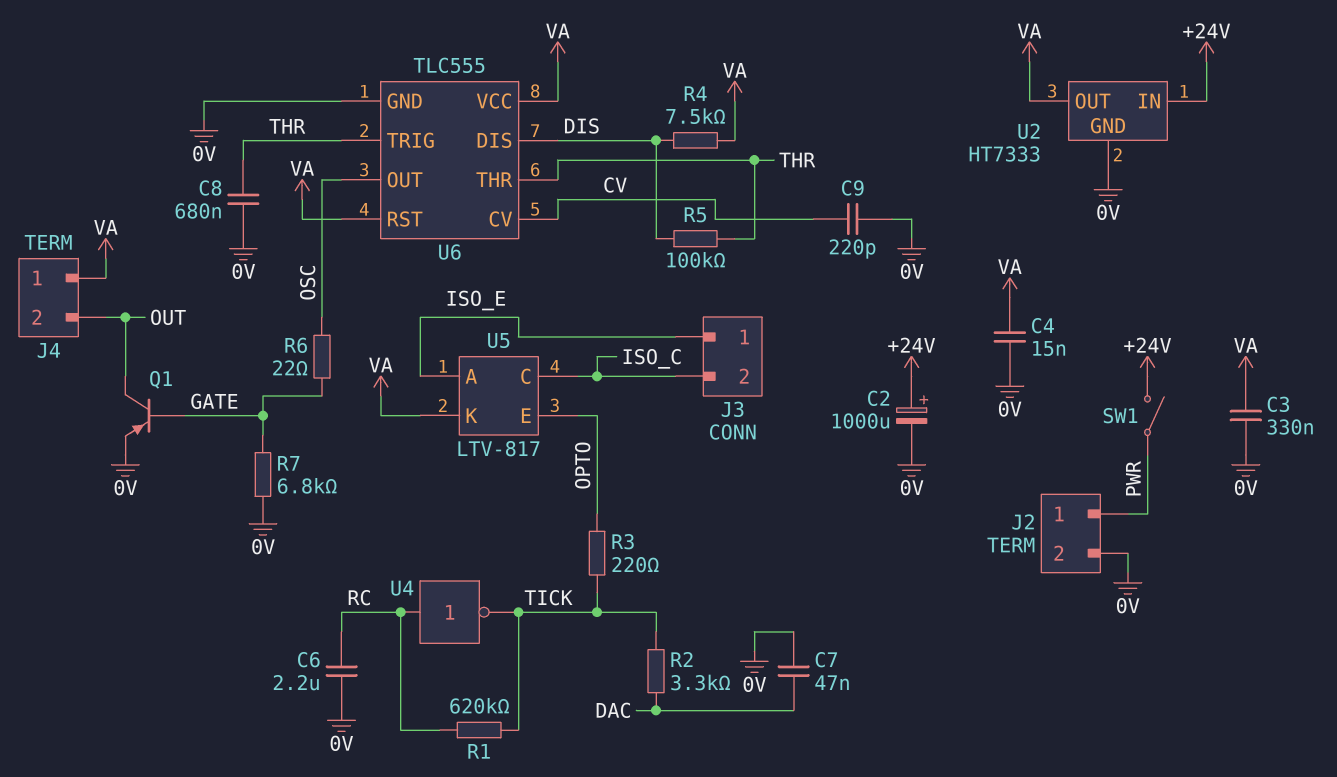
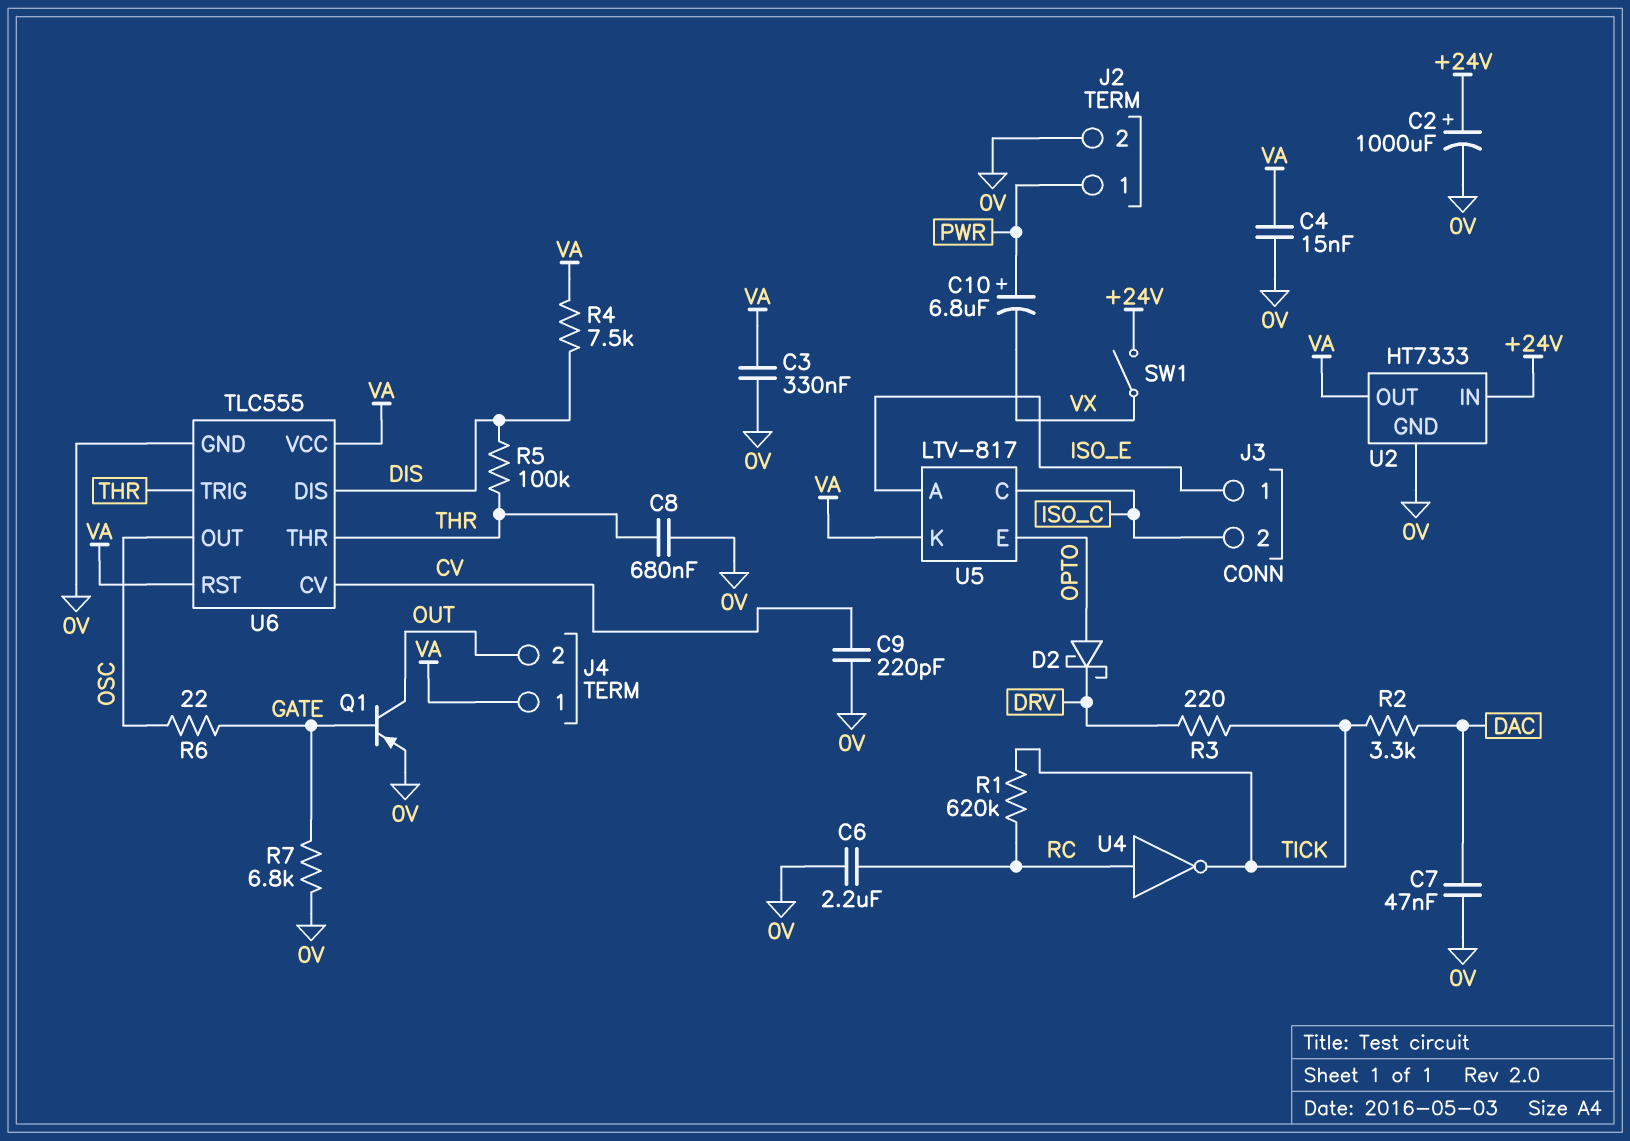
C10: none -> 6.8uF (plus PWR, minus VX)
D2: none -> schottky (A OPTO, K DRV)
R3: 220 (OPTO, TICK) -> 220 (DRV, TICK)
SW1: switch (+24V, PWR) -> switch (+24V, VX)

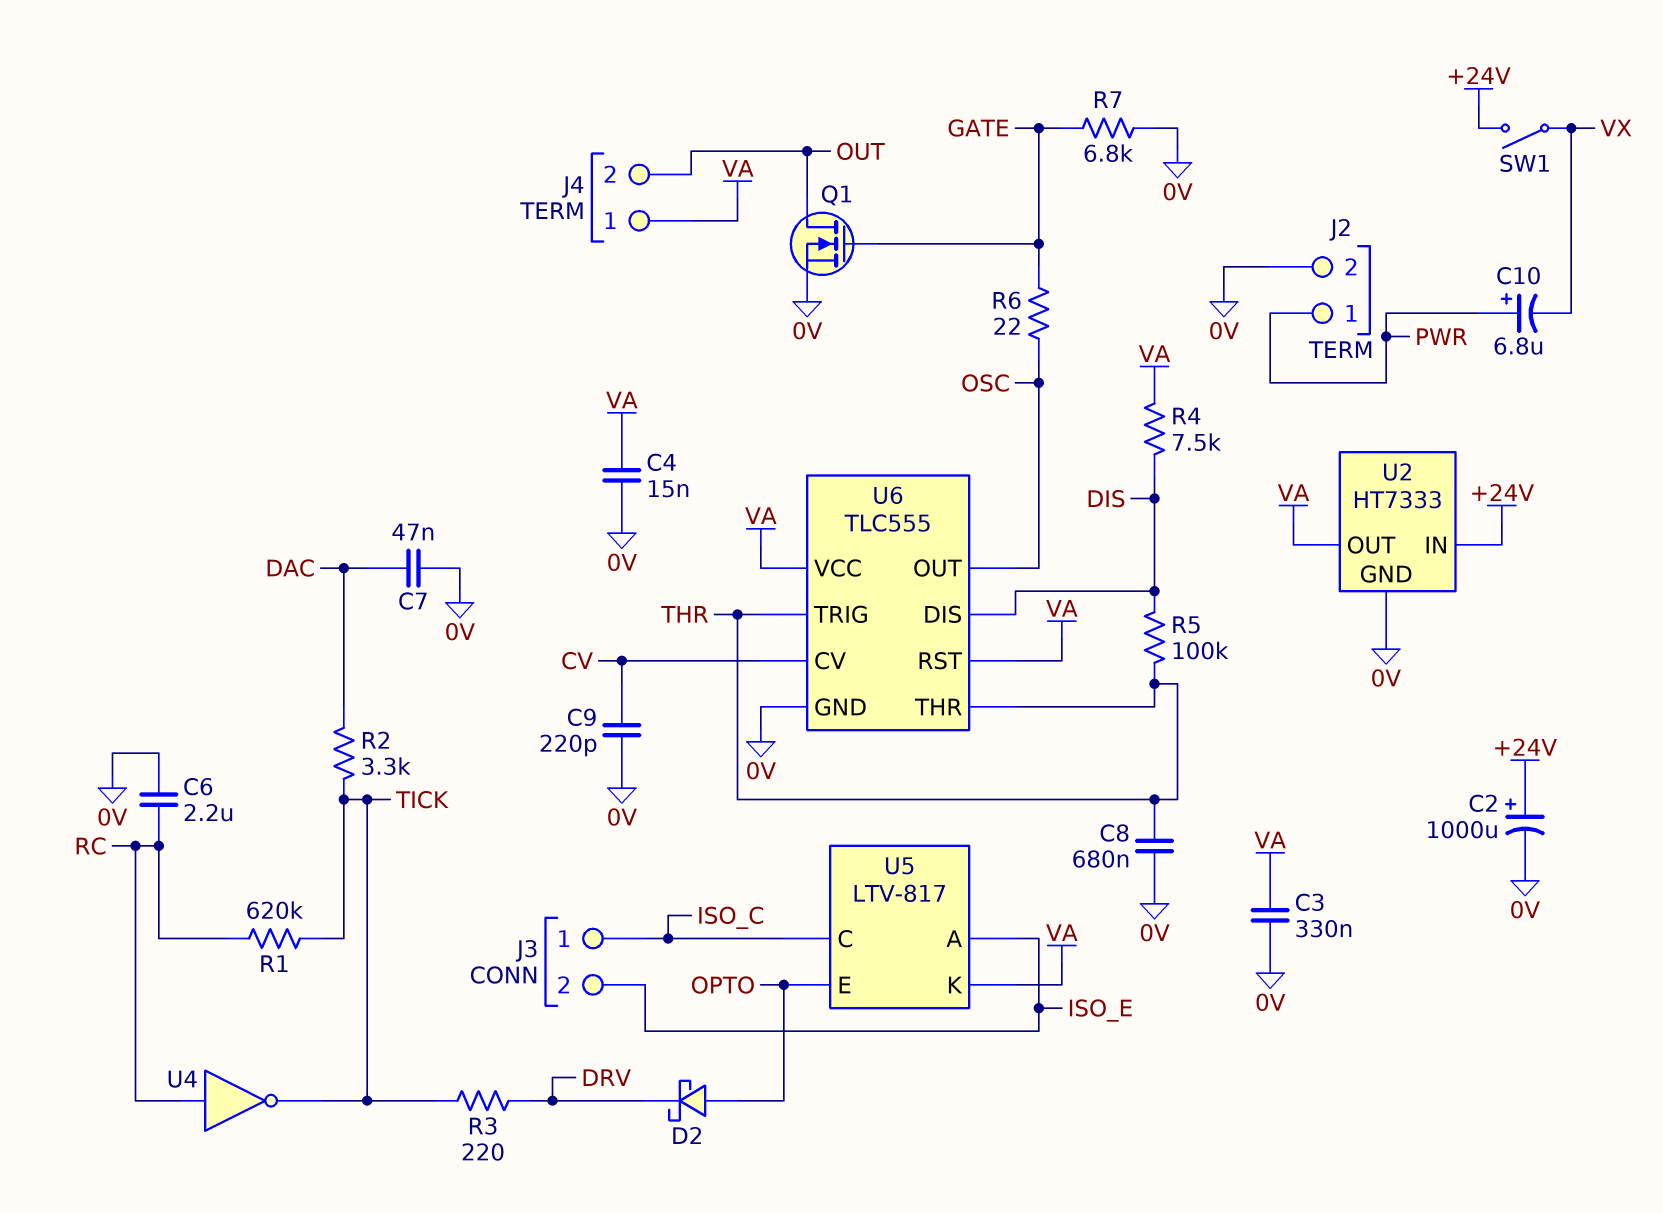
J3 pin 1: ISO_E -> ISO_C
J3 pin 2: ISO_C -> ISO_E
Q1: PNP (B GATE, C OUT, E 0V) -> NMOS (G GATE, D OUT, S 0V)

